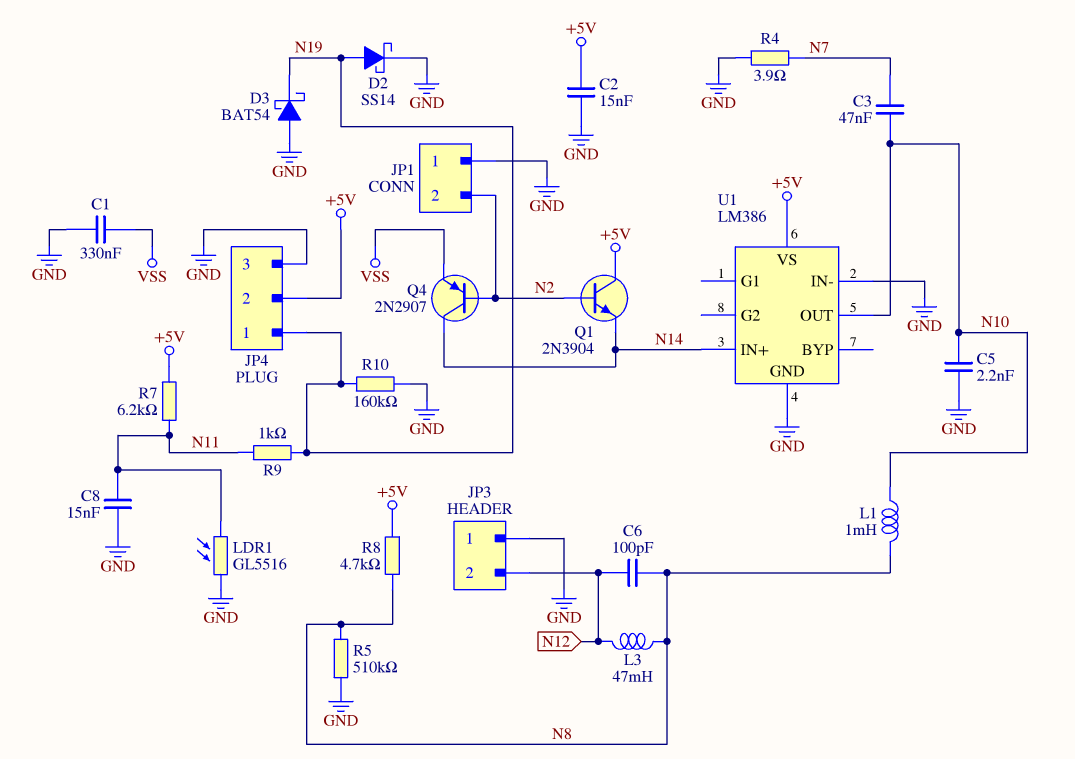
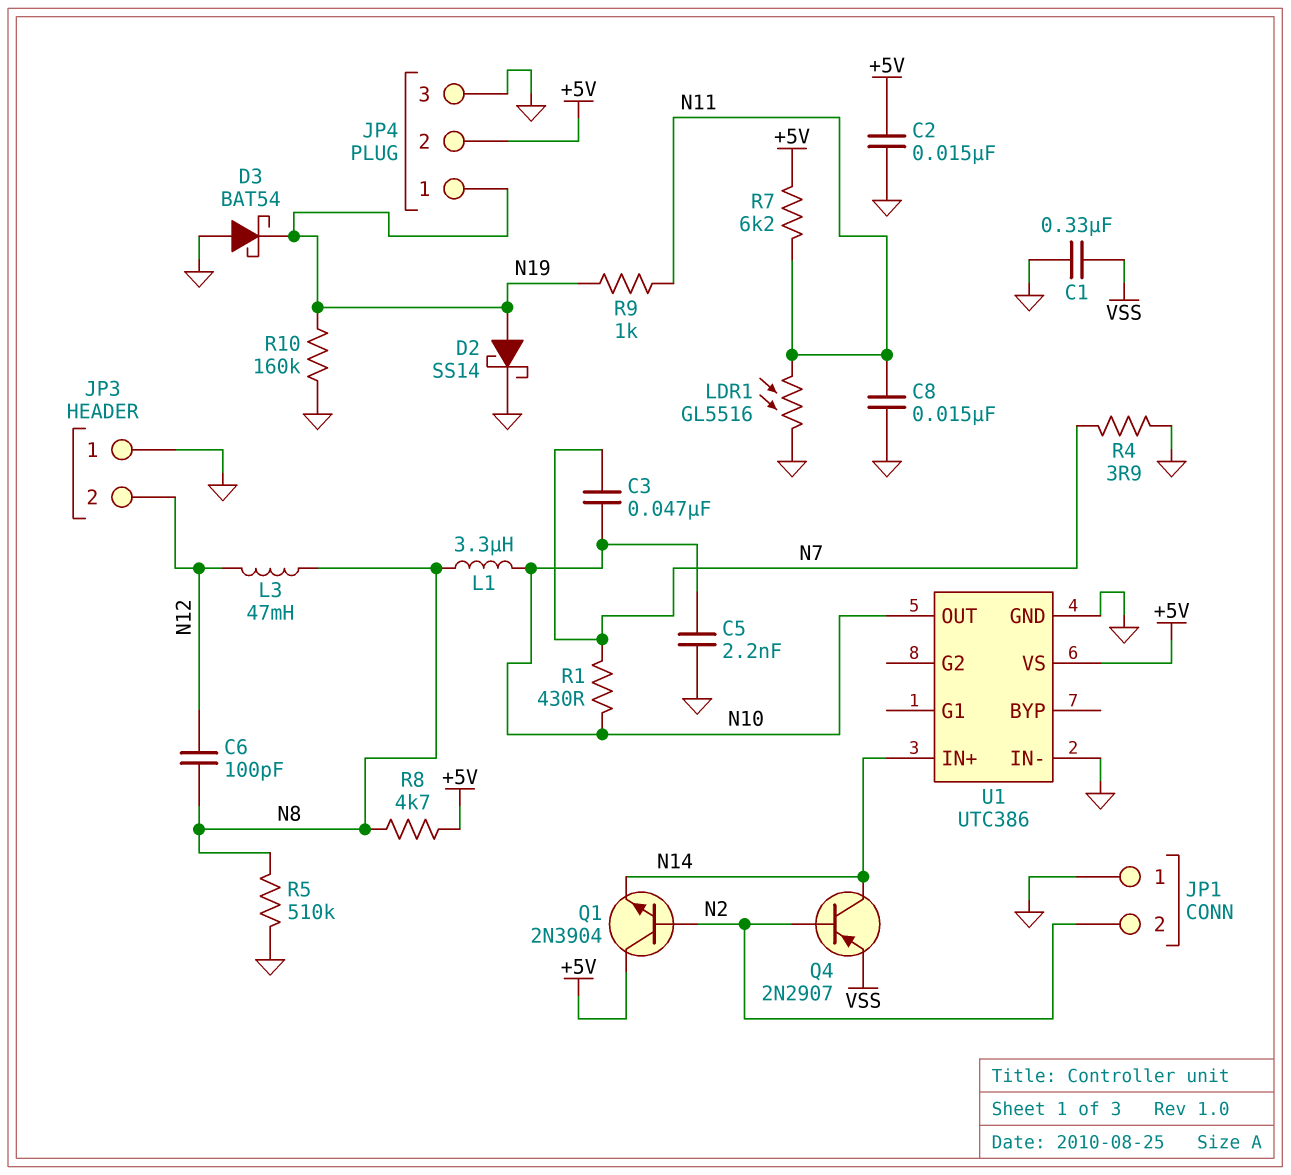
L1: 1mH (N8, N10) -> 3.3uH (N8, N10)
R1: none -> 430 (N7, N10)
U1: LM386 -> UTC386

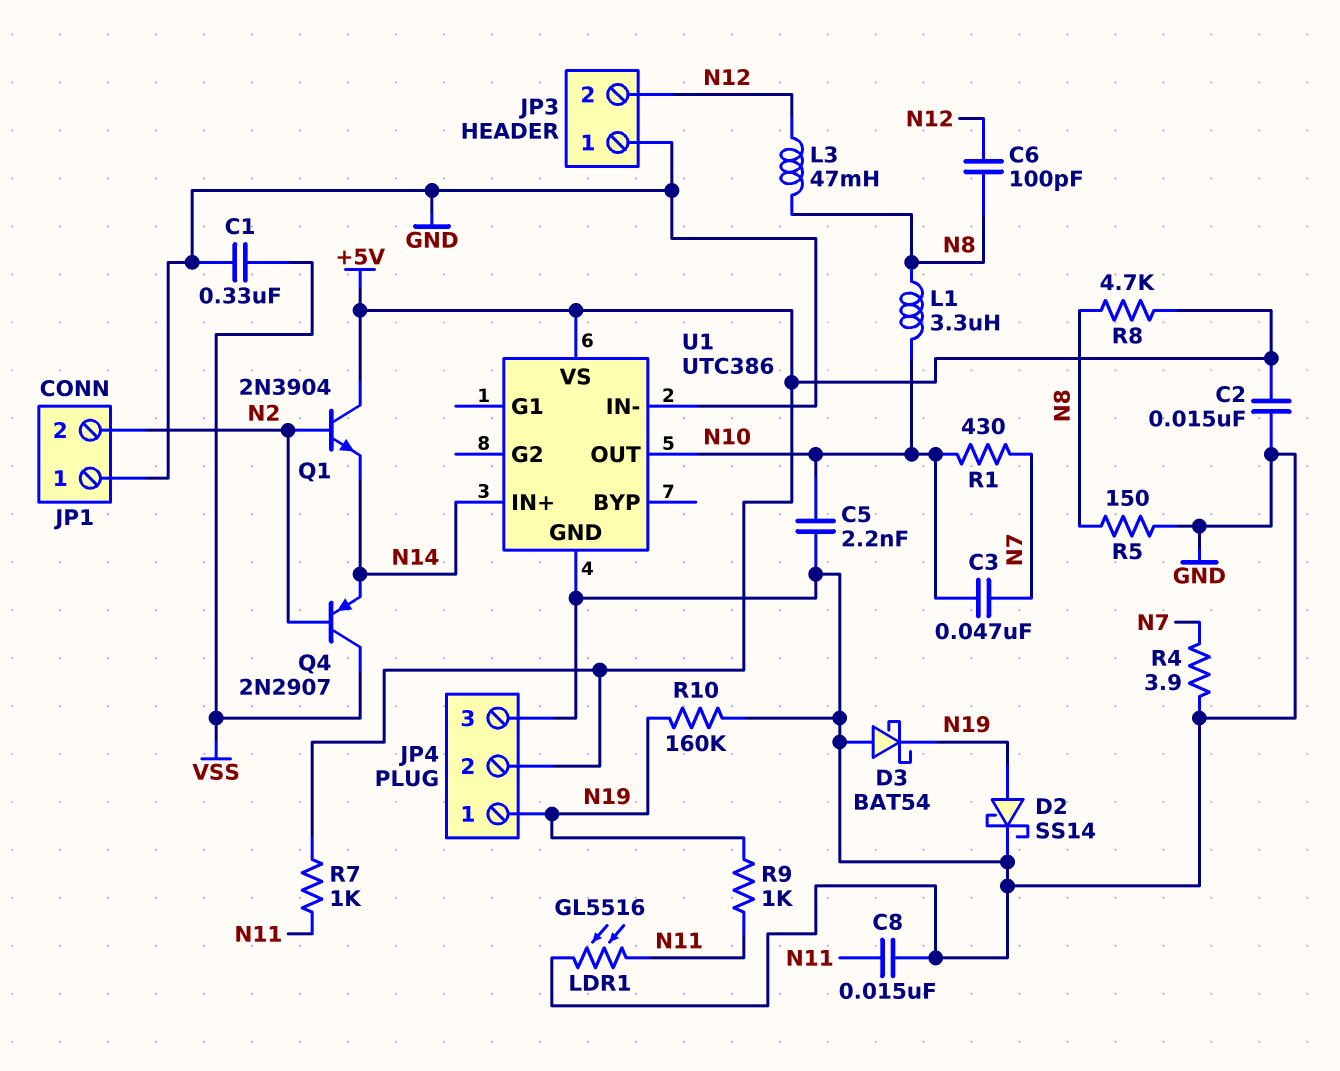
Q4: PNP 2N2907 (B N2, C N14, E VSS) -> PNP 2N2907 (B N2, C VSS, E N14)
R5: 510k (GND, N8) -> 150 (GND, N8)
R7: 6.2k (+5V, N11) -> 1k (+5V, N11)

